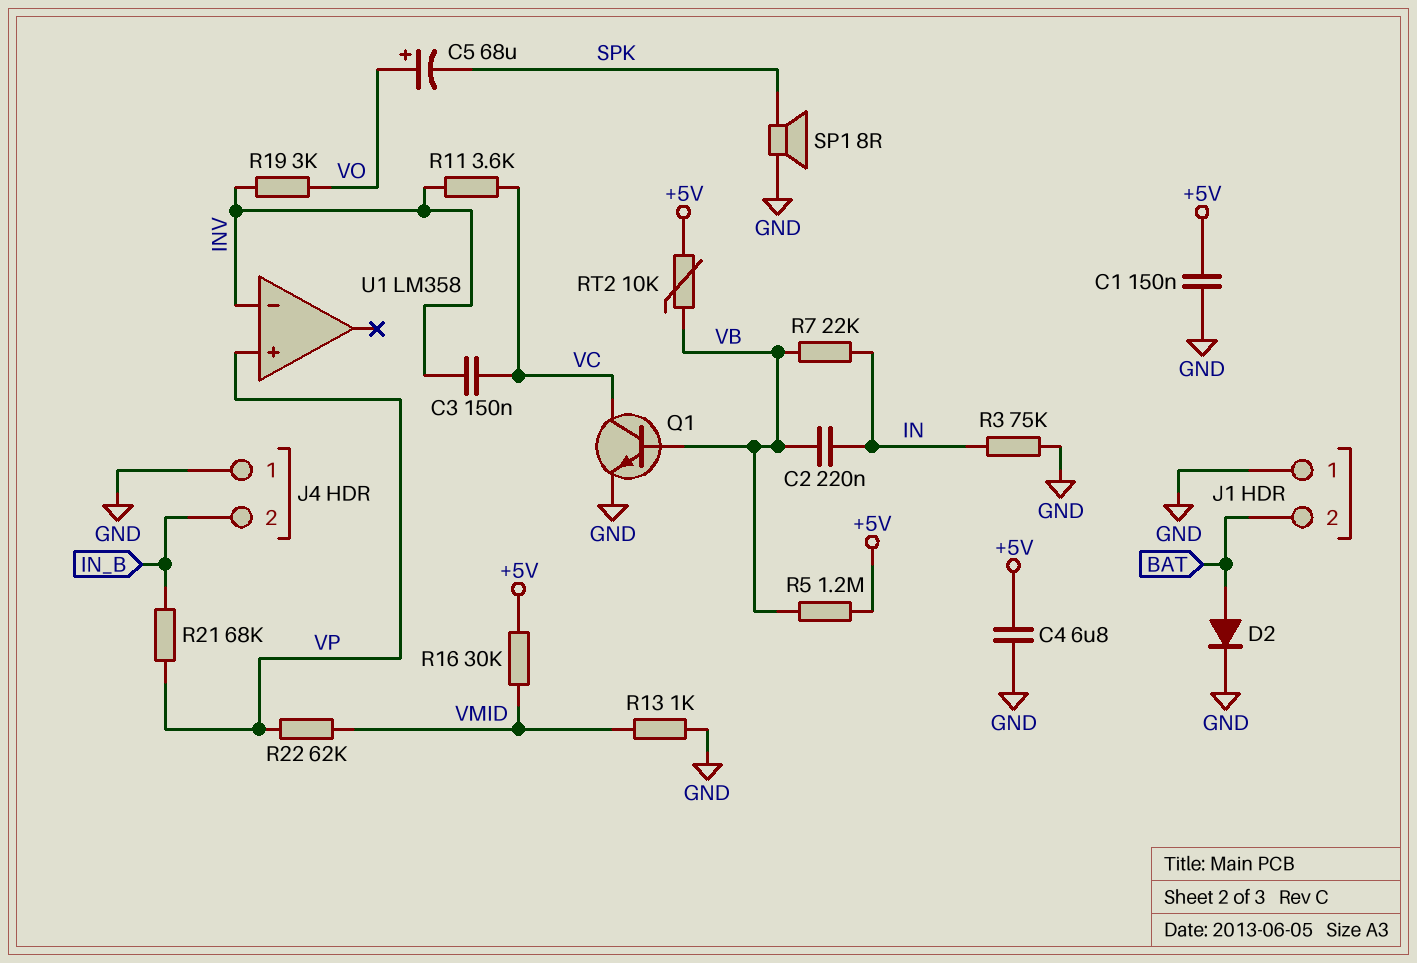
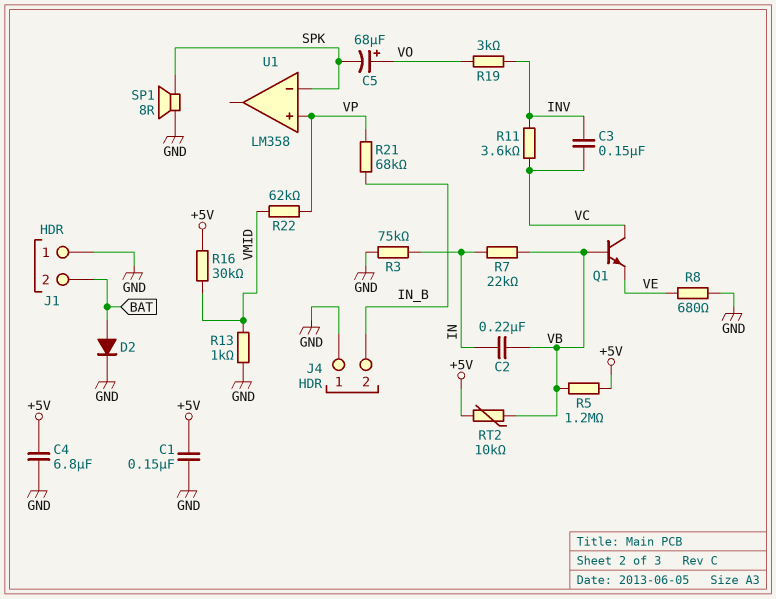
Q1: NPN (B VB, C VC, E GND) -> NPN (B VB, C VC, E VE)
R8: none -> 680 (GND, VE)
U1 pin in-: INV -> SPK

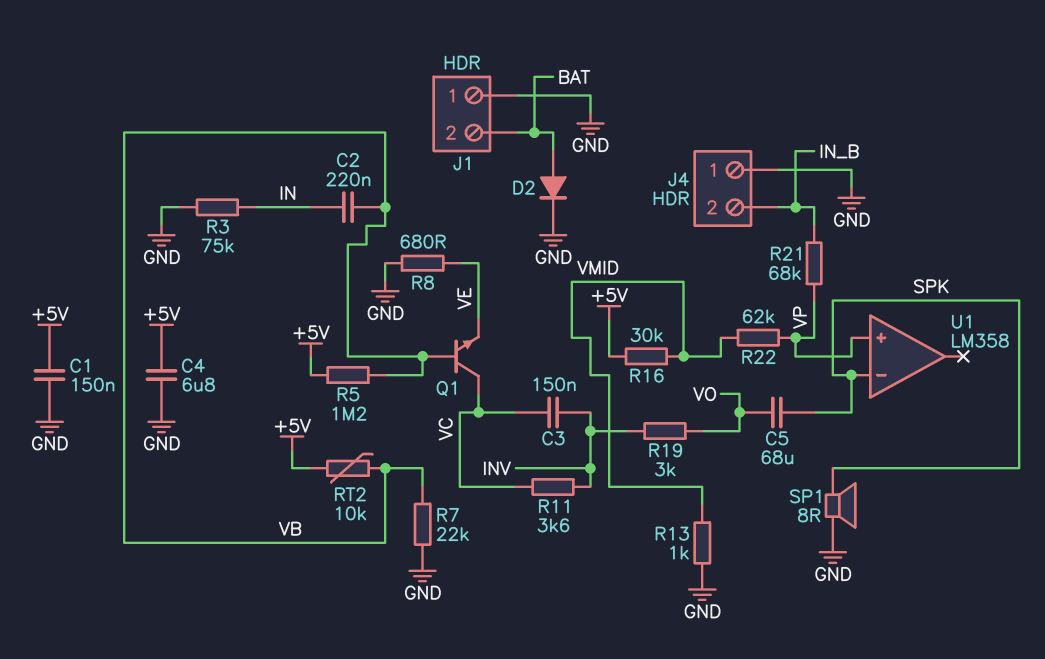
C5: 68uF (plus VO, minus SPK) -> 68uF (SPK, VO)
R7: 22k (IN, VB) -> 22k (GND, VB)

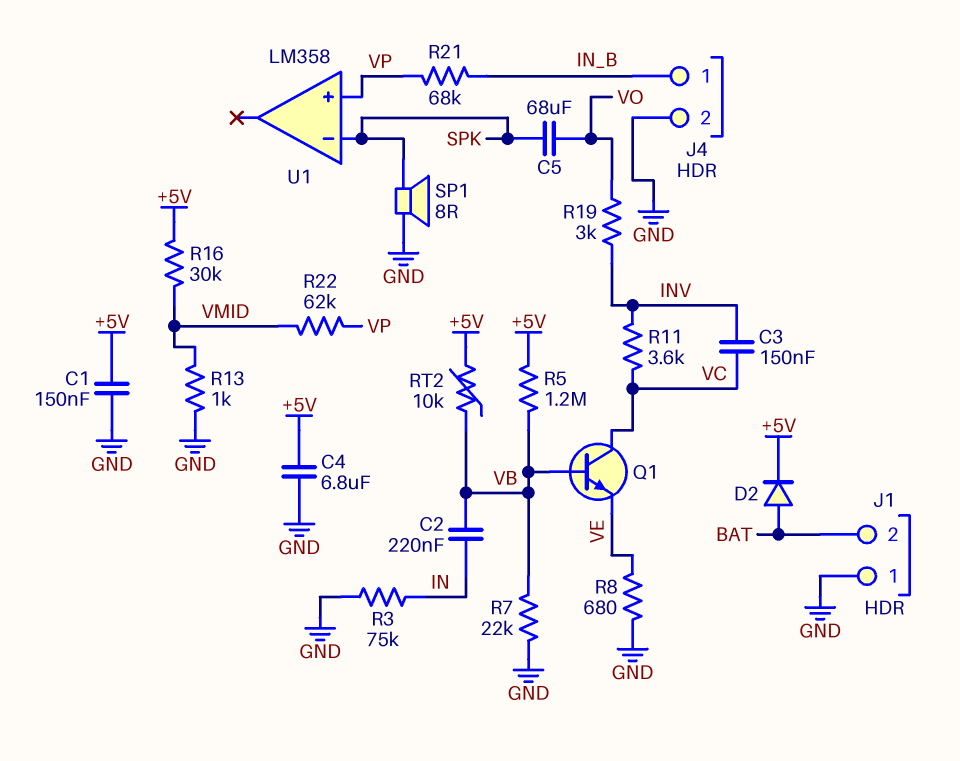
D2: diode (A BAT, K GND) -> diode (A BAT, K +5V)
J4 pin 1: GND -> IN_B
J4 pin 2: IN_B -> GND

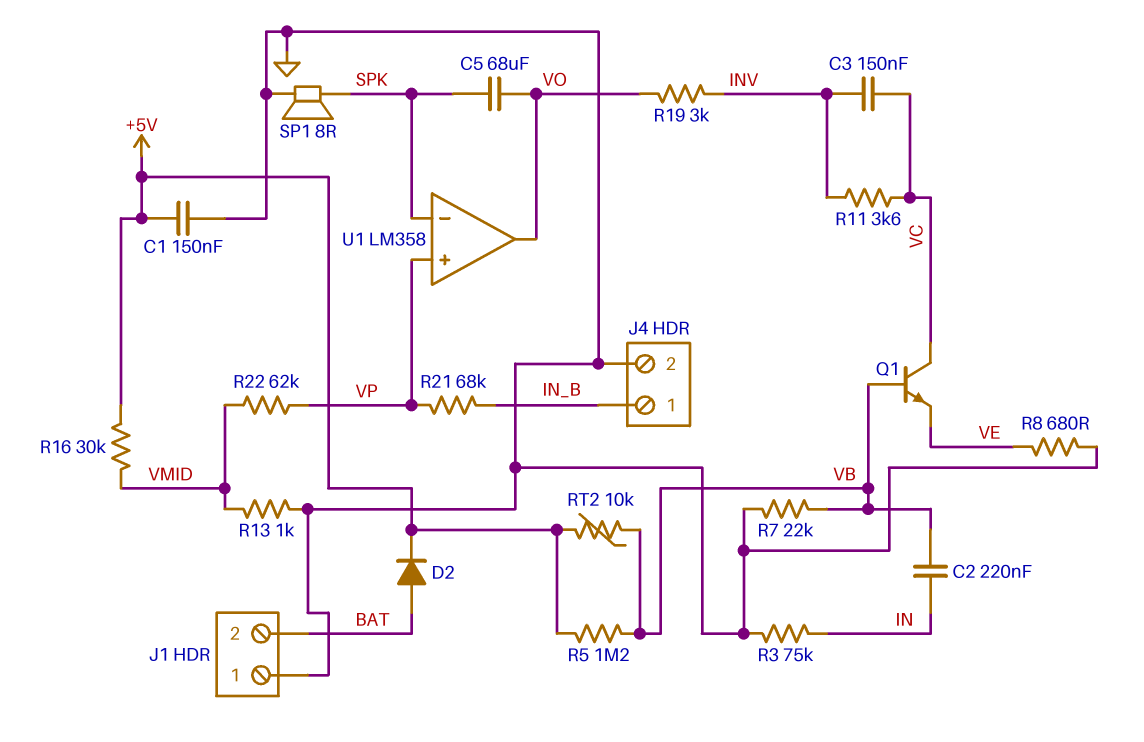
C4: 6.8uF (+5V, GND) -> none
U1 pin out: none -> VO

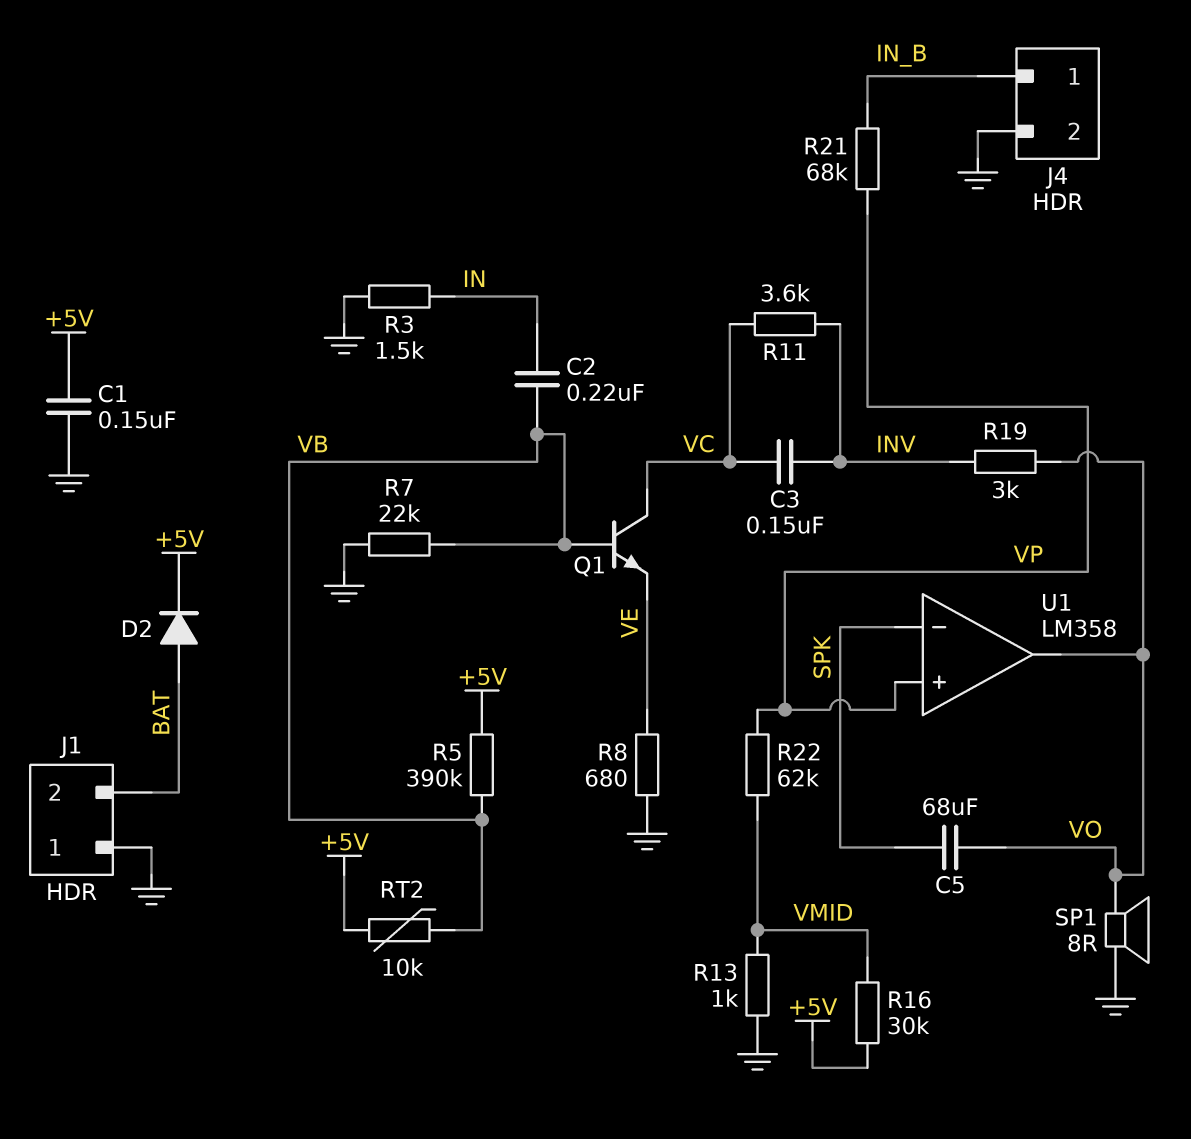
R3: 75k (GND, IN) -> 1.5k (GND, IN)
R5: 1.2M (+5V, VB) -> 390k (+5V, VB)
SP1: speaker 8R (GND, SPK) -> speaker 8R (GND, VO)

